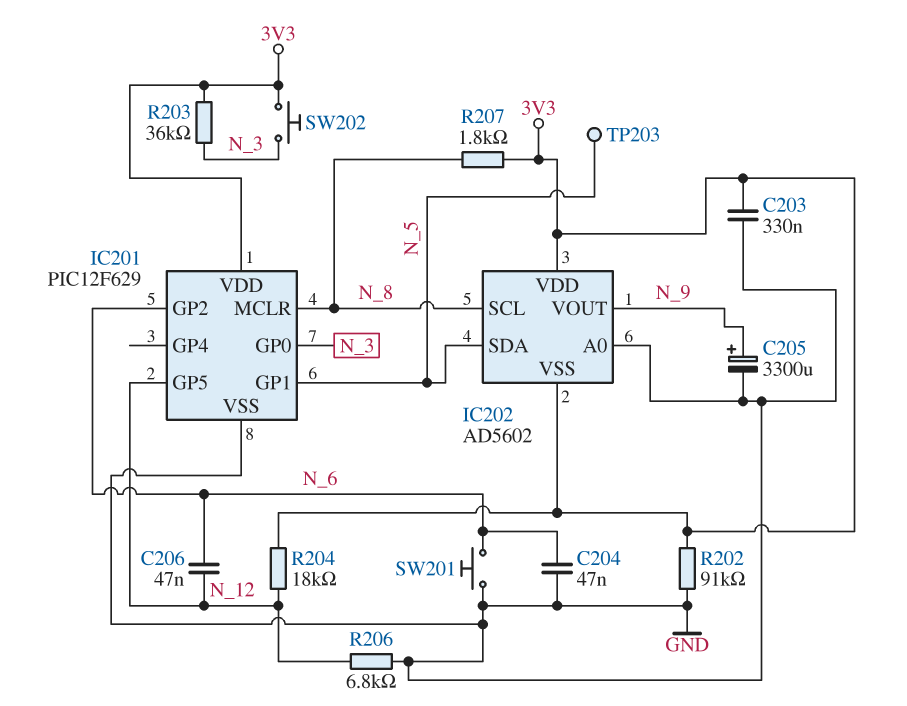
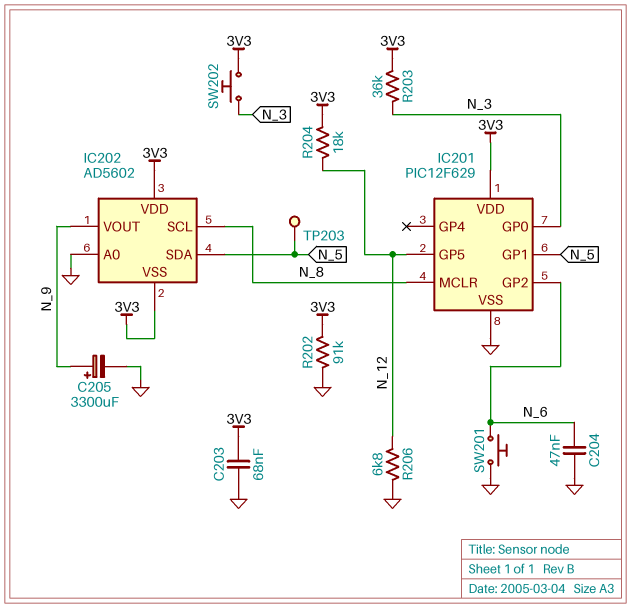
C203: 330nF (3V3, GND) -> 68nF (3V3, GND)
C206: 47nF (N_6, N_12) -> none
R207: 1.8k (3V3, N_8) -> none

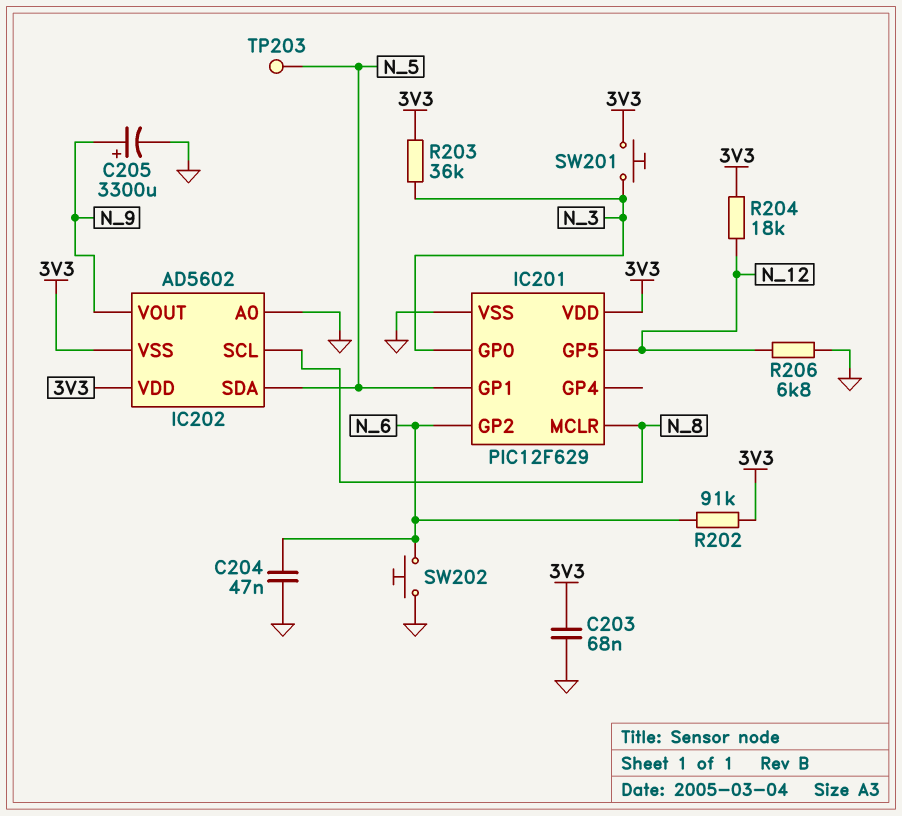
R202: 91k (3V3, GND) -> 91k (3V3, N_6)
SW201: button (GND, N_6) -> button (3V3, N_3)
SW202: button (3V3, N_3) -> button (GND, N_6)

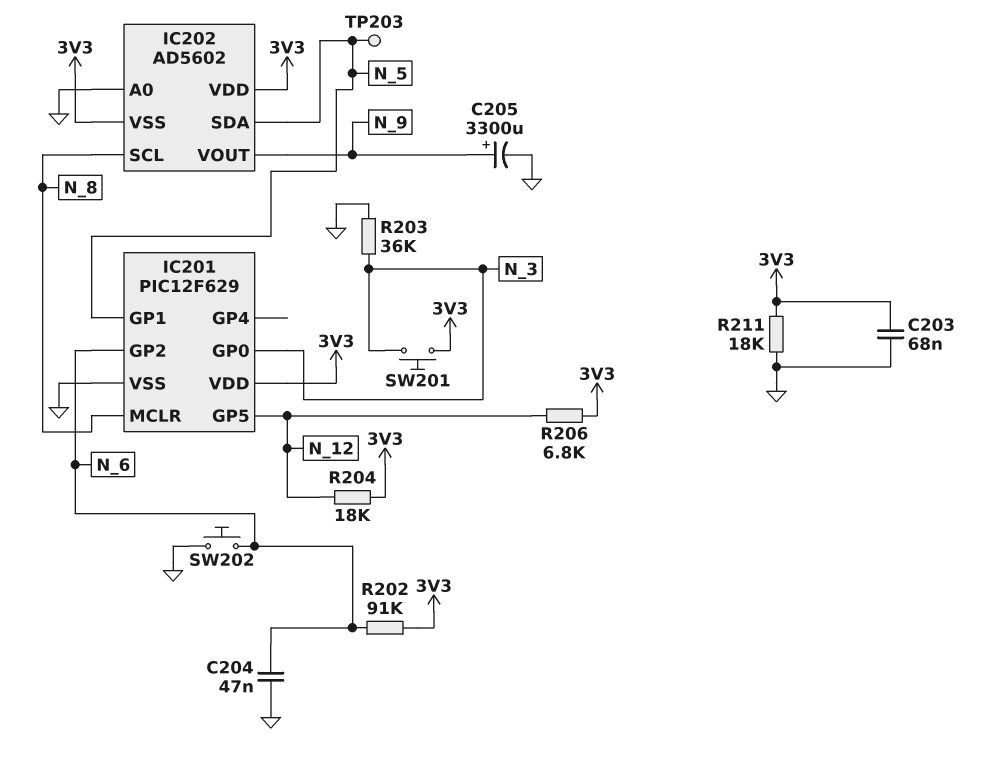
R203: 36k (3V3, N_3) -> 36k (GND, N_3)
R206: 6.8k (GND, N_12) -> 6.8k (3V3, N_12)
R211: none -> 18k (3V3, GND)

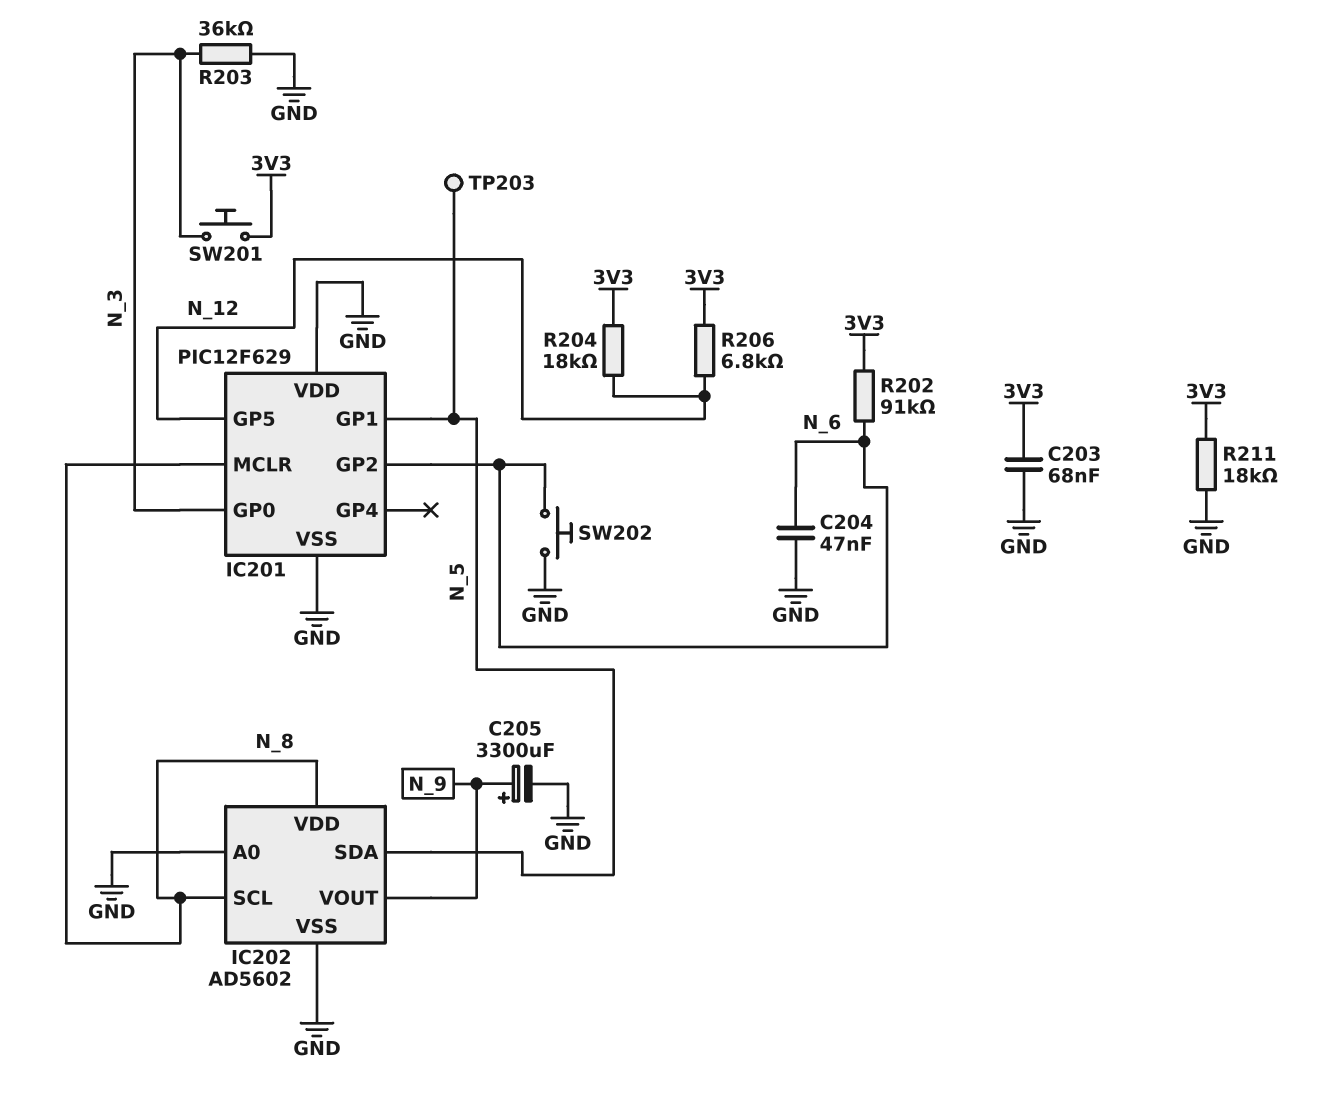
IC201 pin VDD: 3V3 -> GND
IC202 pin VDD: 3V3 -> N_8
IC202 pin VSS: 3V3 -> GND

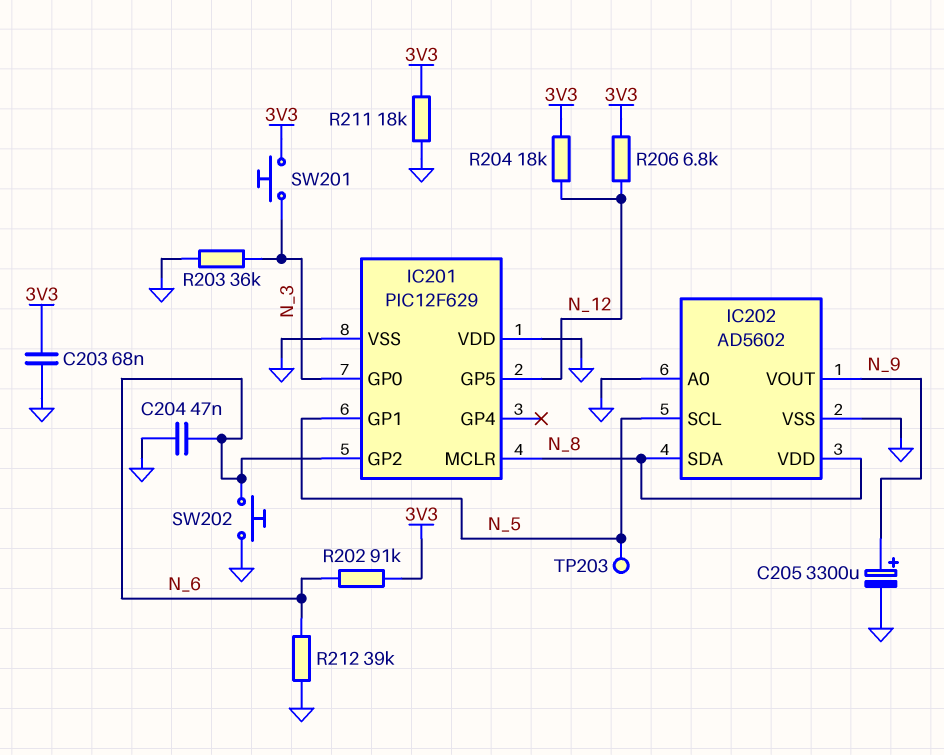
IC202 pin SCL: N_8 -> N_5
IC202 pin SDA: N_5 -> N_8
R212: none -> 39k (GND, N_6)

